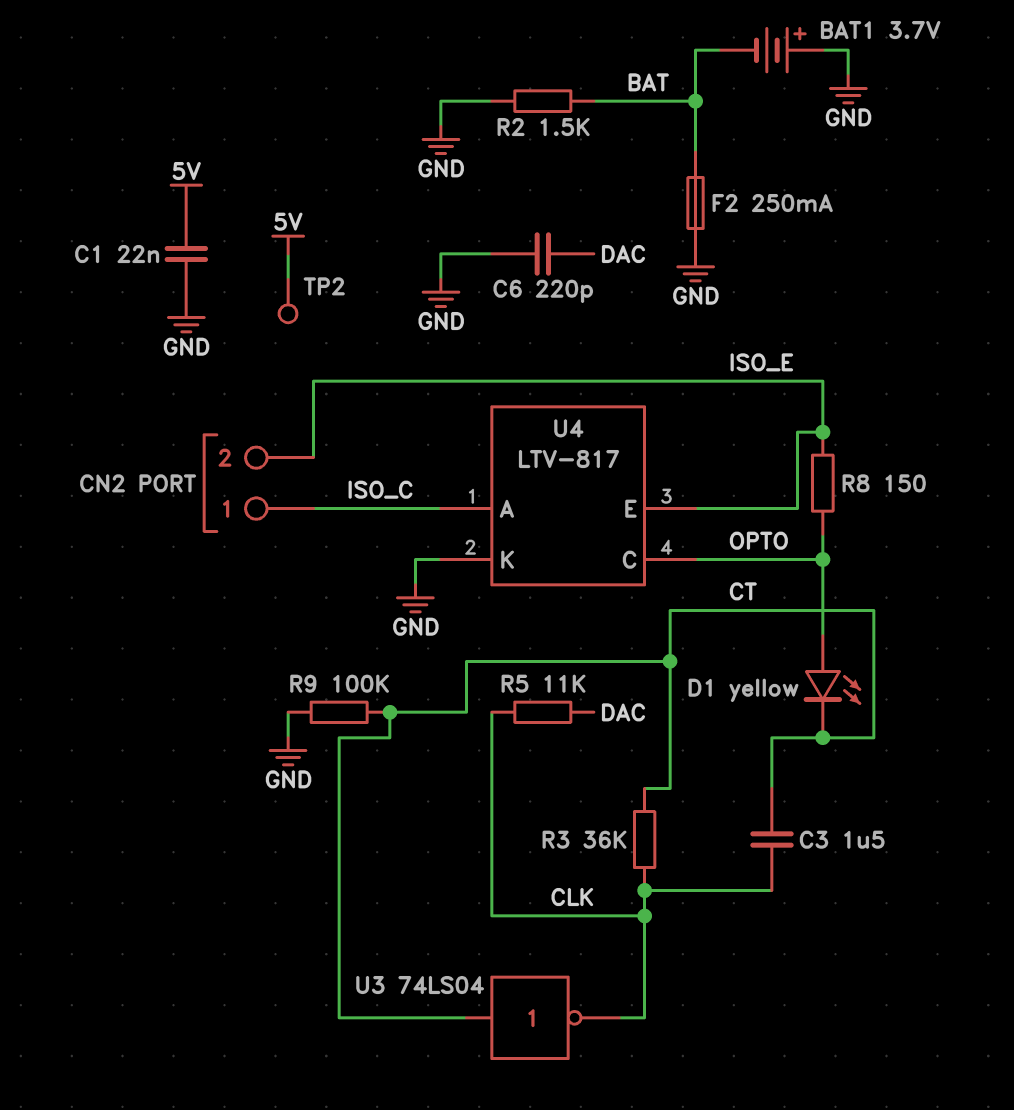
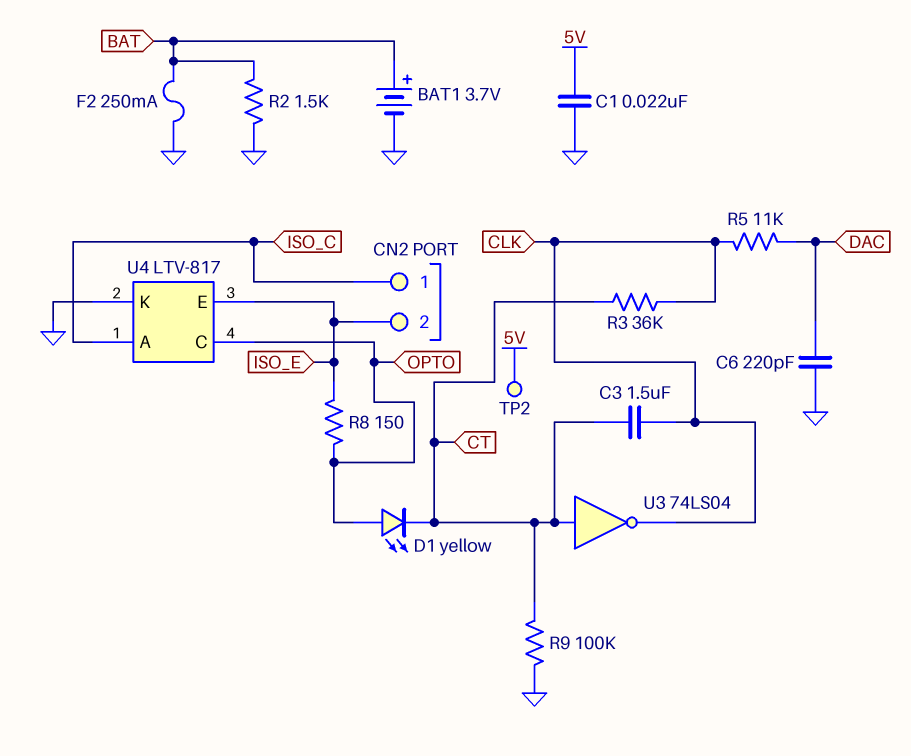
BAT1: 3.7V (plus GND, minus BAT) -> 3.7V (plus BAT, minus GND)

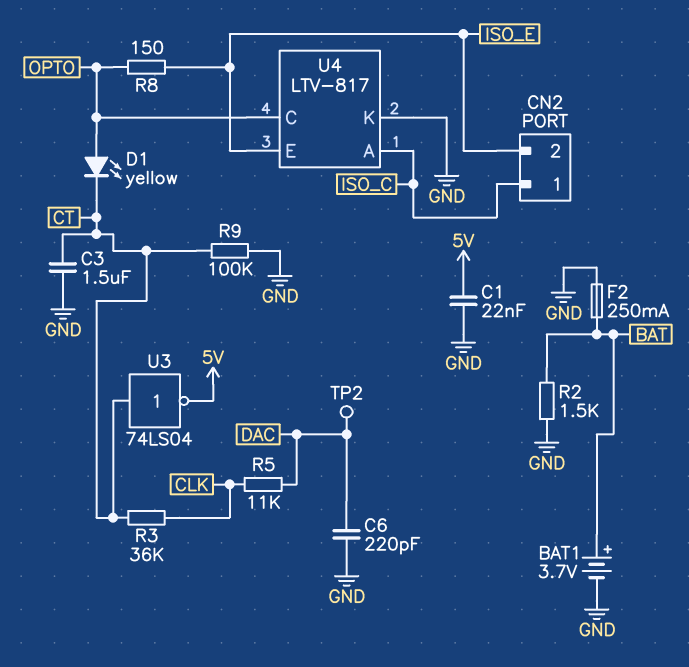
C3: 1.5uF (CLK, CT) -> 1.5uF (CT, GND)
TP2: test point (5V) -> test point (DAC)
U3: NOT 74LS04 (in CT, out CLK) -> NOT 74LS04 (in CT, out 5V)

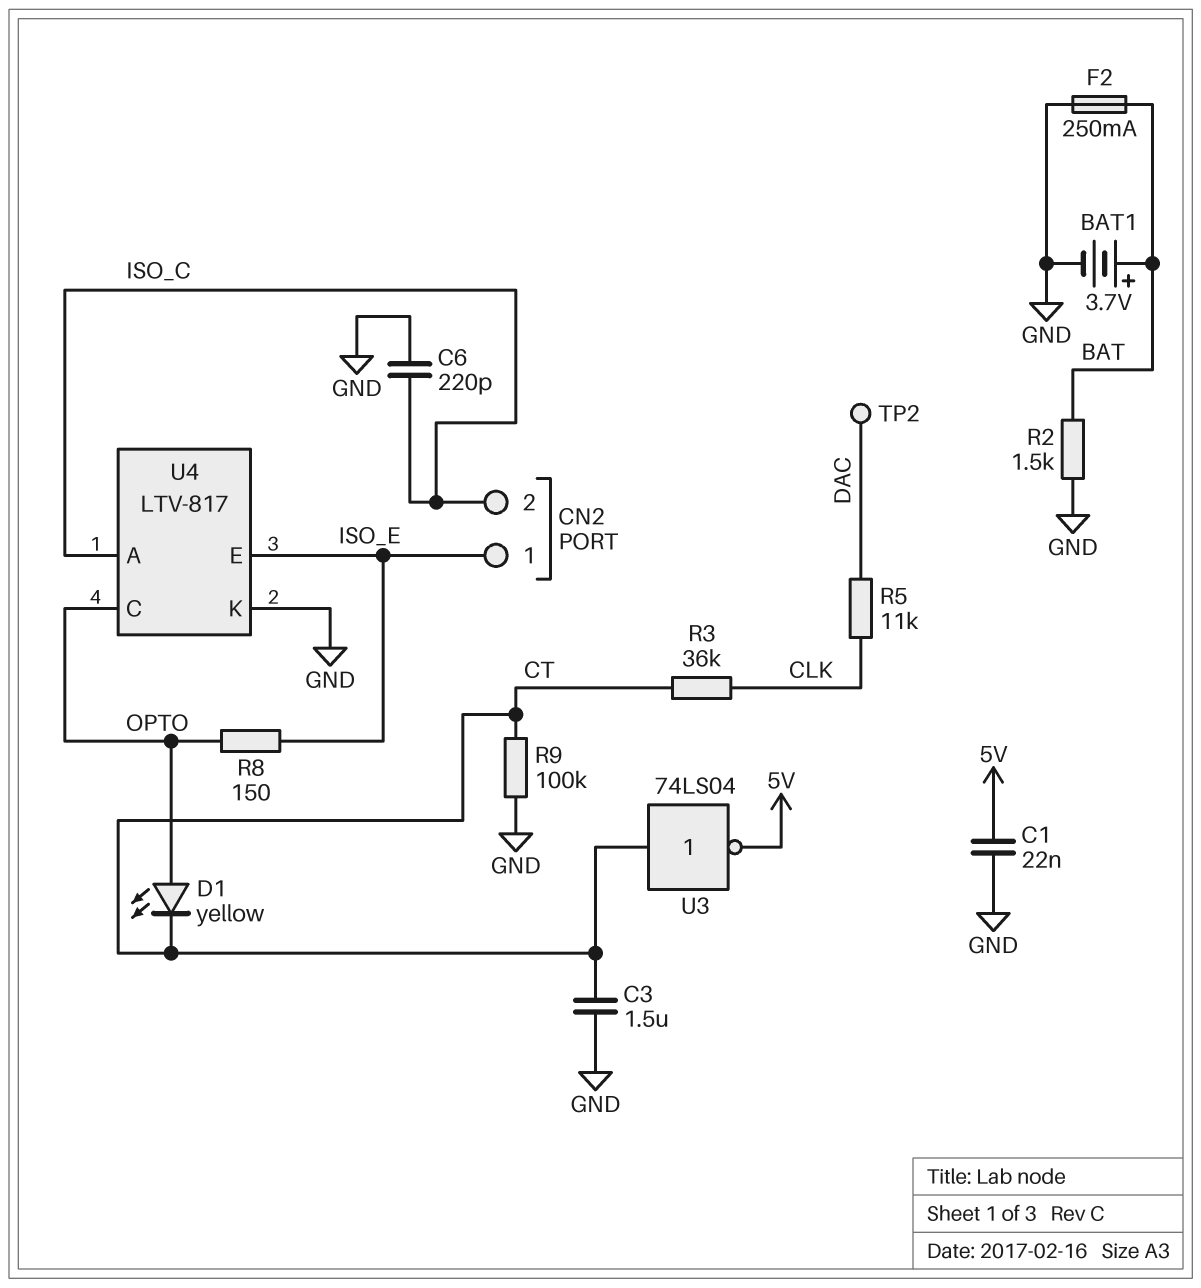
C6: 220pF (DAC, GND) -> 220pF (GND, ISO_C)
CN2 pin 1: ISO_C -> ISO_E
CN2 pin 2: ISO_E -> ISO_C

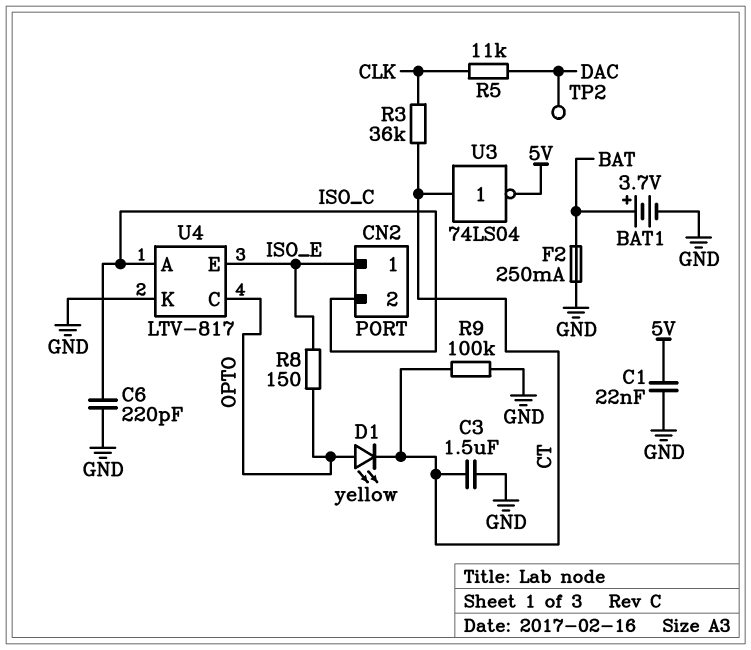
R2: 1.5k (BAT, GND) -> none

